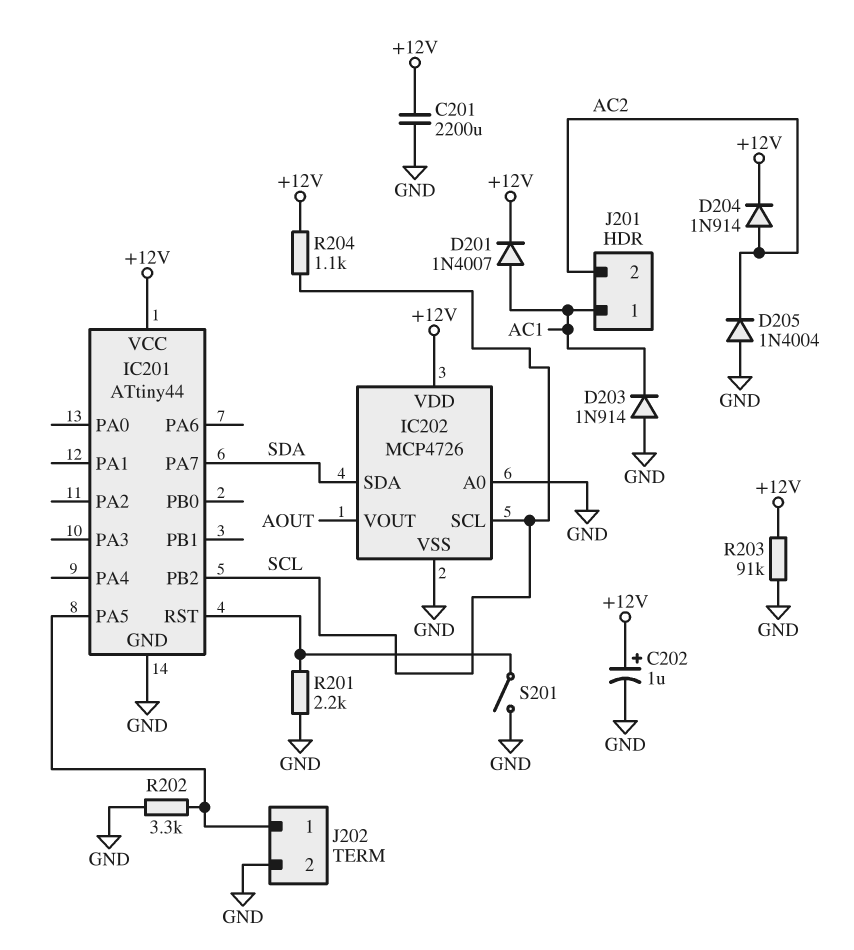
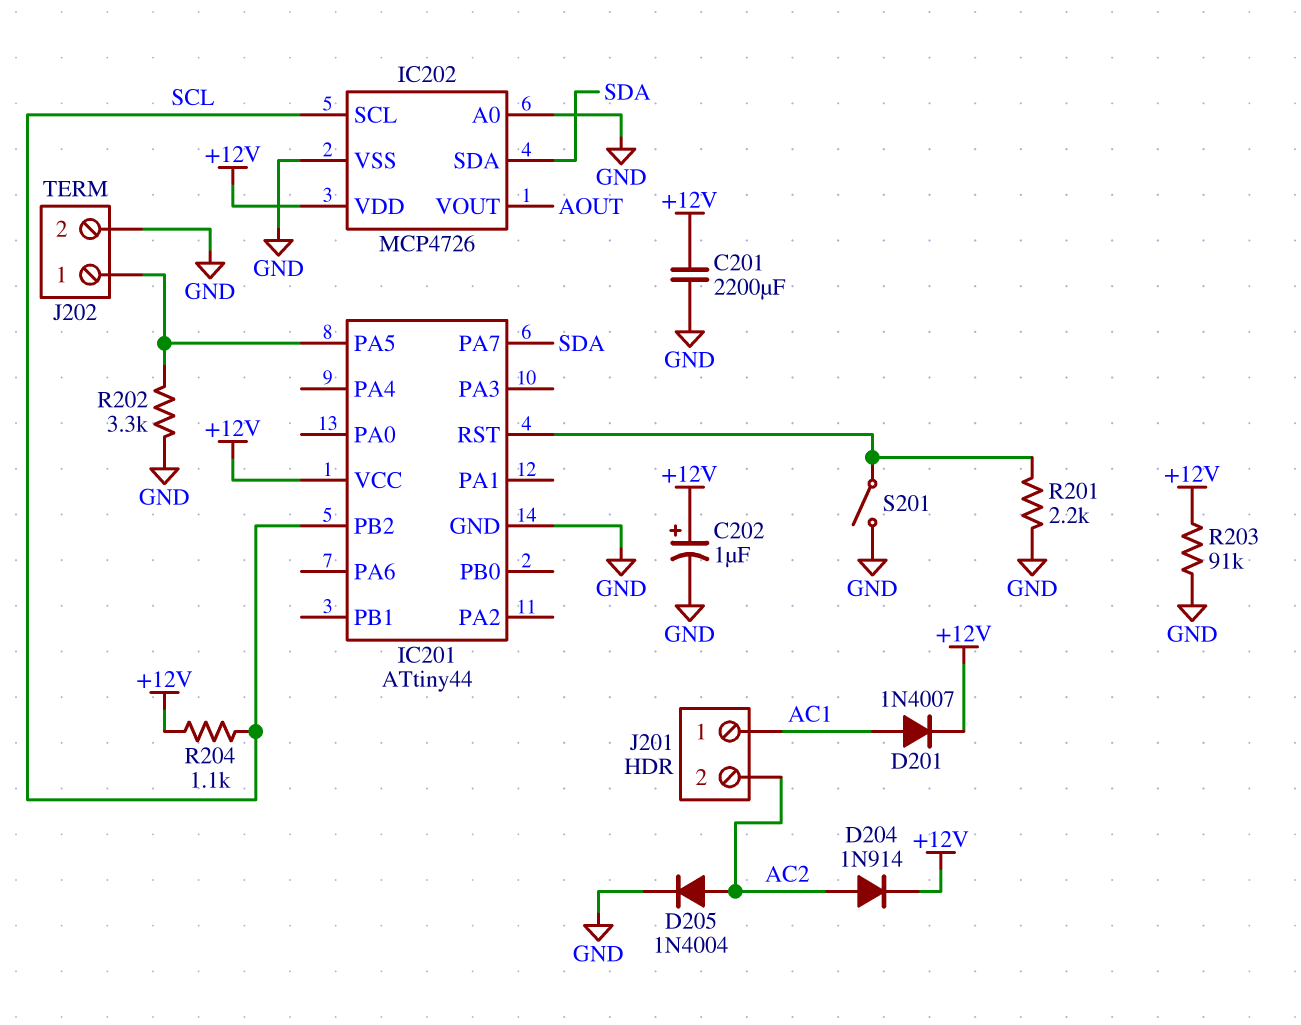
D203: diode 1N914 (A GND, K AC1) -> none
D205: diode 1N4004 (A GND, K AC2) -> diode 1N4004 (A AC2, K GND)

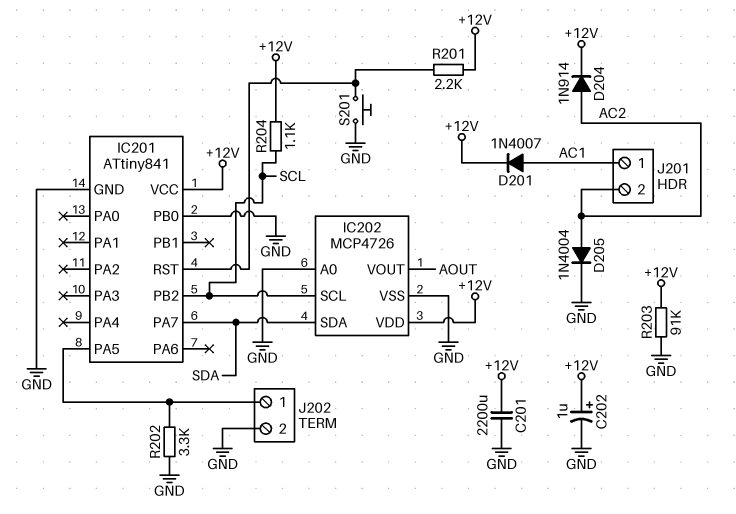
IC201: ATtiny44 -> ATtiny841
IC201 pin PB0: none -> GND
R201: 2.2k (GND, IC201/RST) -> 2.2k (+12V, IC201/RST)
S201: switch (GND, IC201/RST) -> button (GND, IC201/RST)

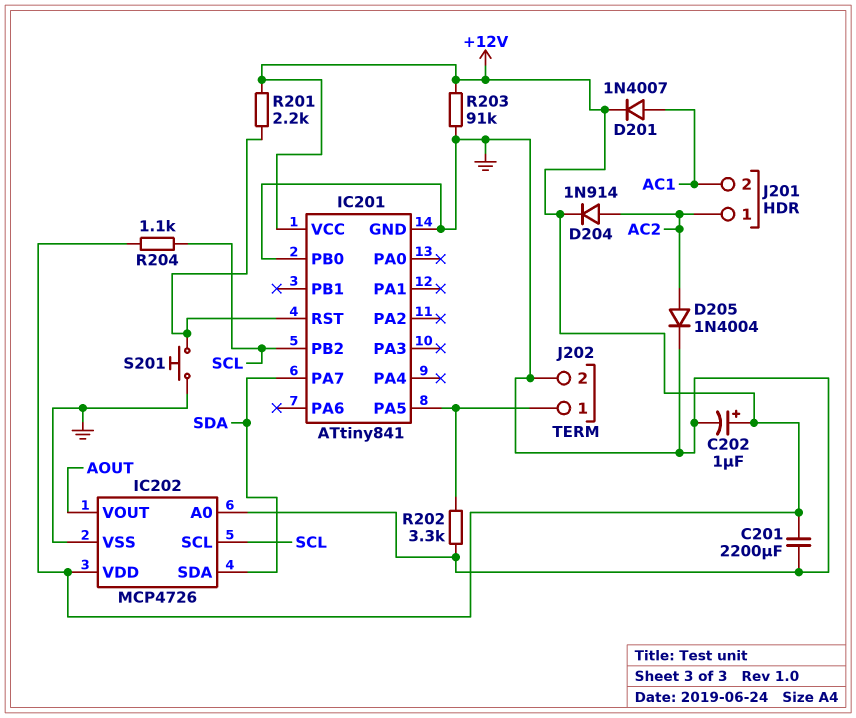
J201 pin 1: AC1 -> AC2
J201 pin 2: AC2 -> AC1

